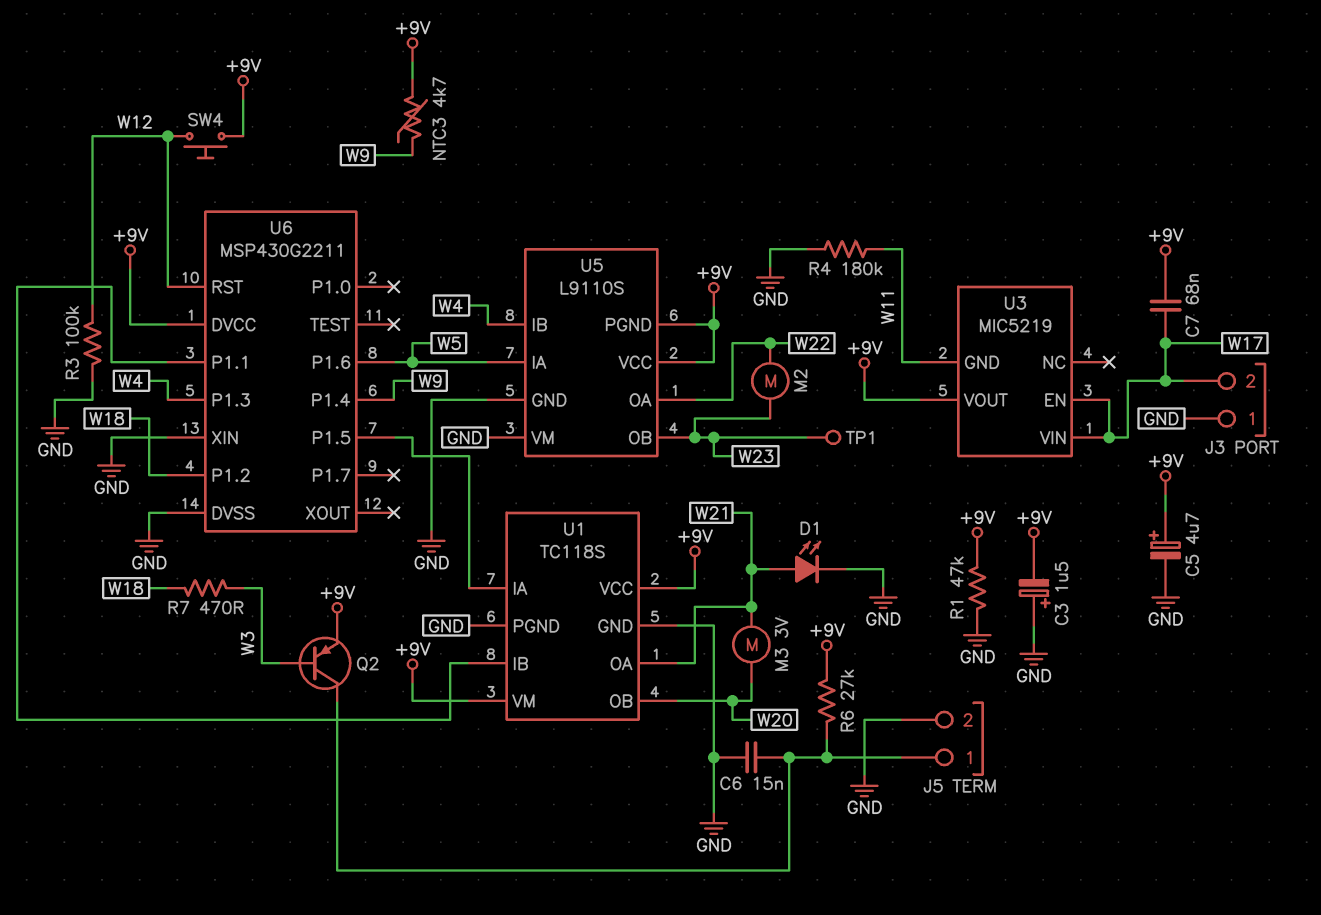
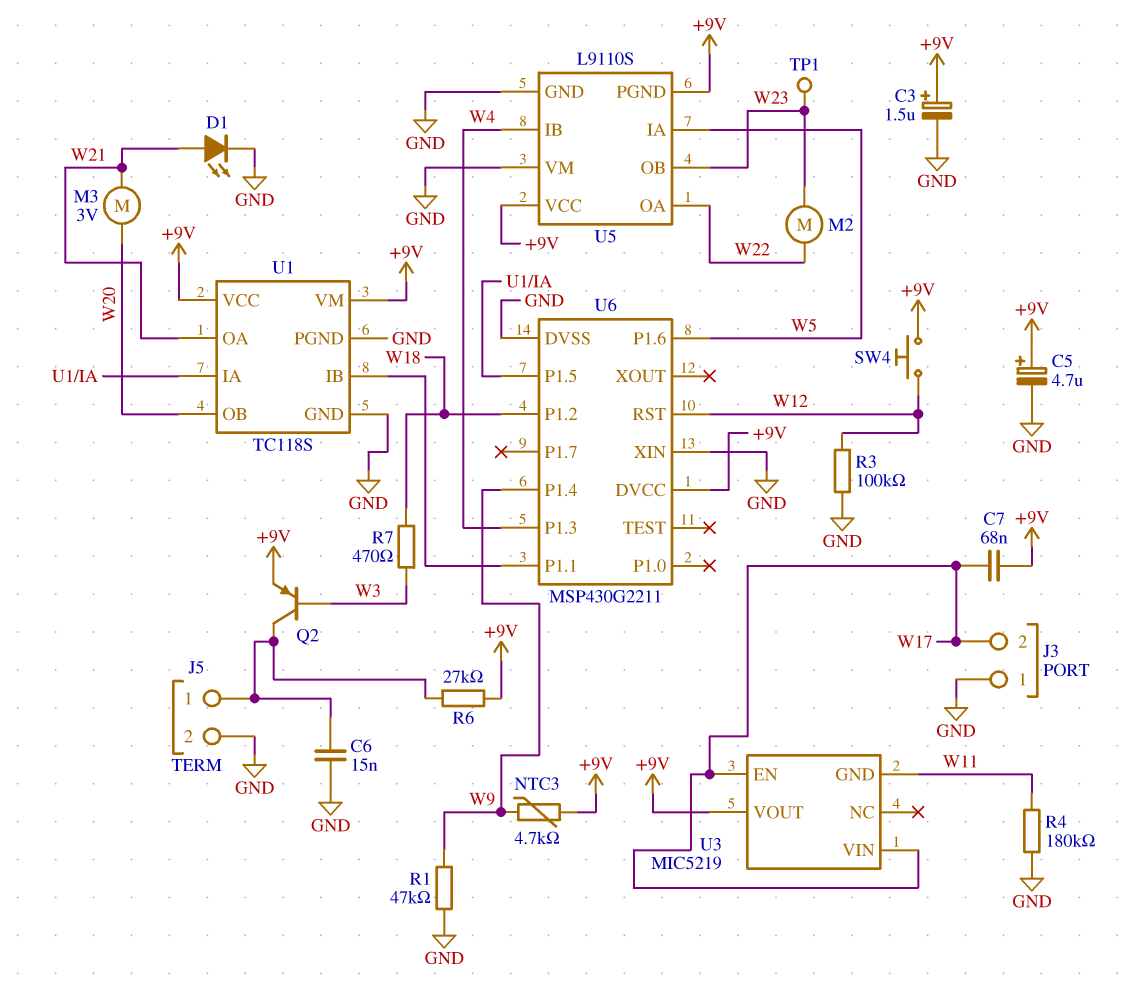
C3: 1.5uF (plus GND, minus +9V) -> 1.5uF (plus +9V, minus GND)
R1: 47k (+9V, GND) -> 47k (GND, W9)

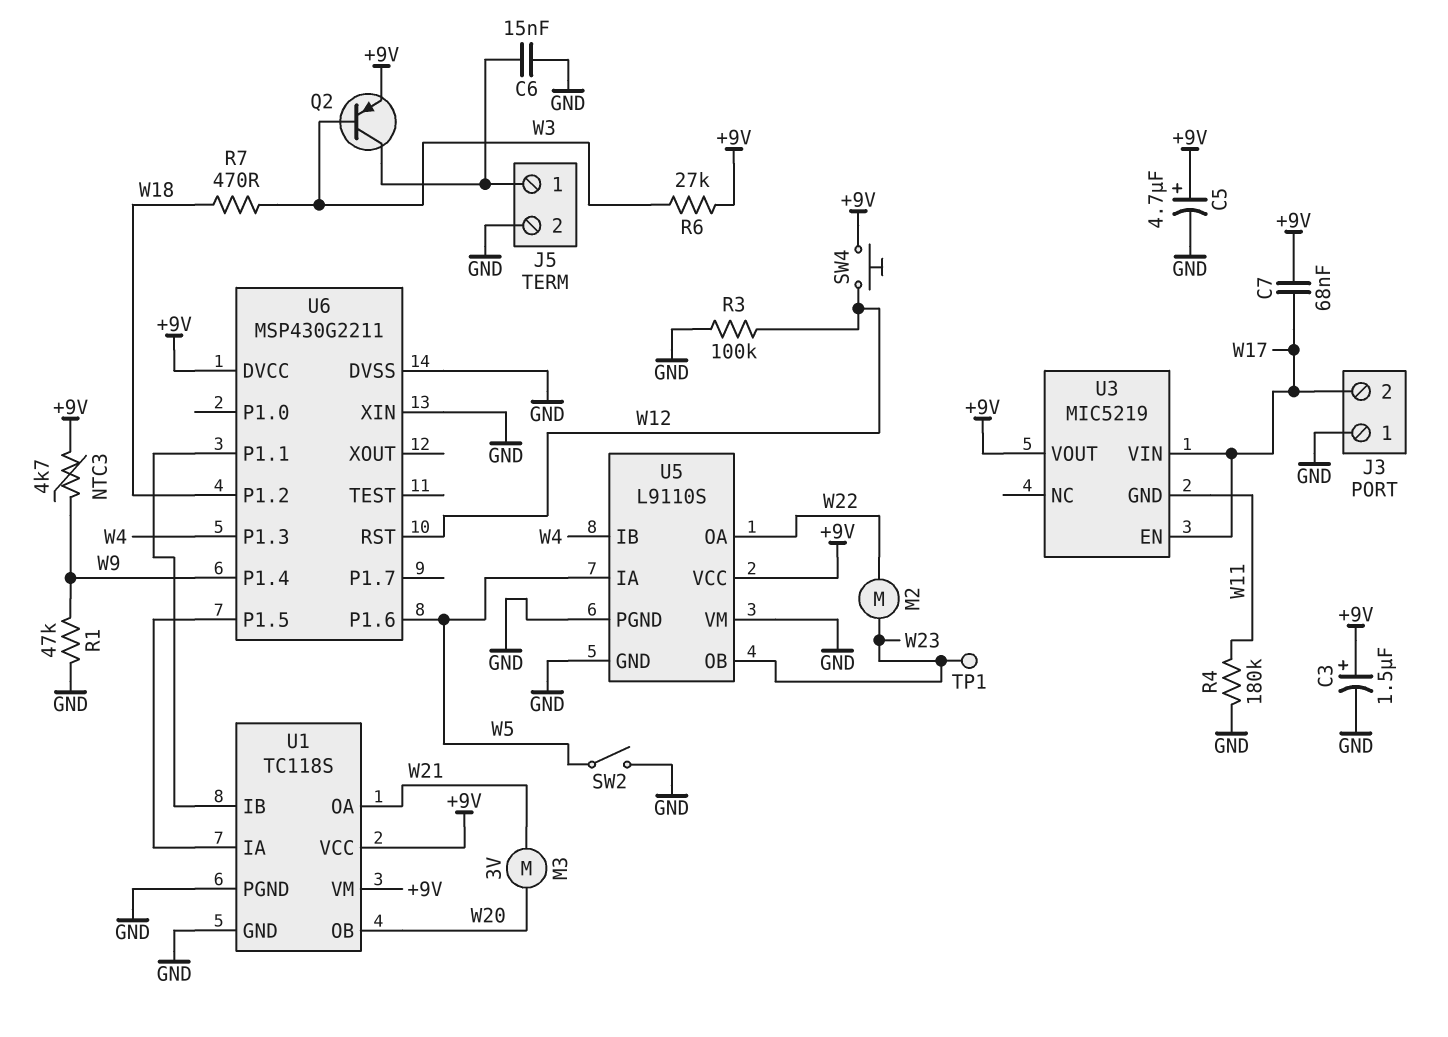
D1: LED (A W21, K GND) -> none
R6: 27k (+9V, J5/1) -> 27k (+9V, W3)
SW2: none -> switch (GND, W5)
U5 pin PGND: +9V -> GND

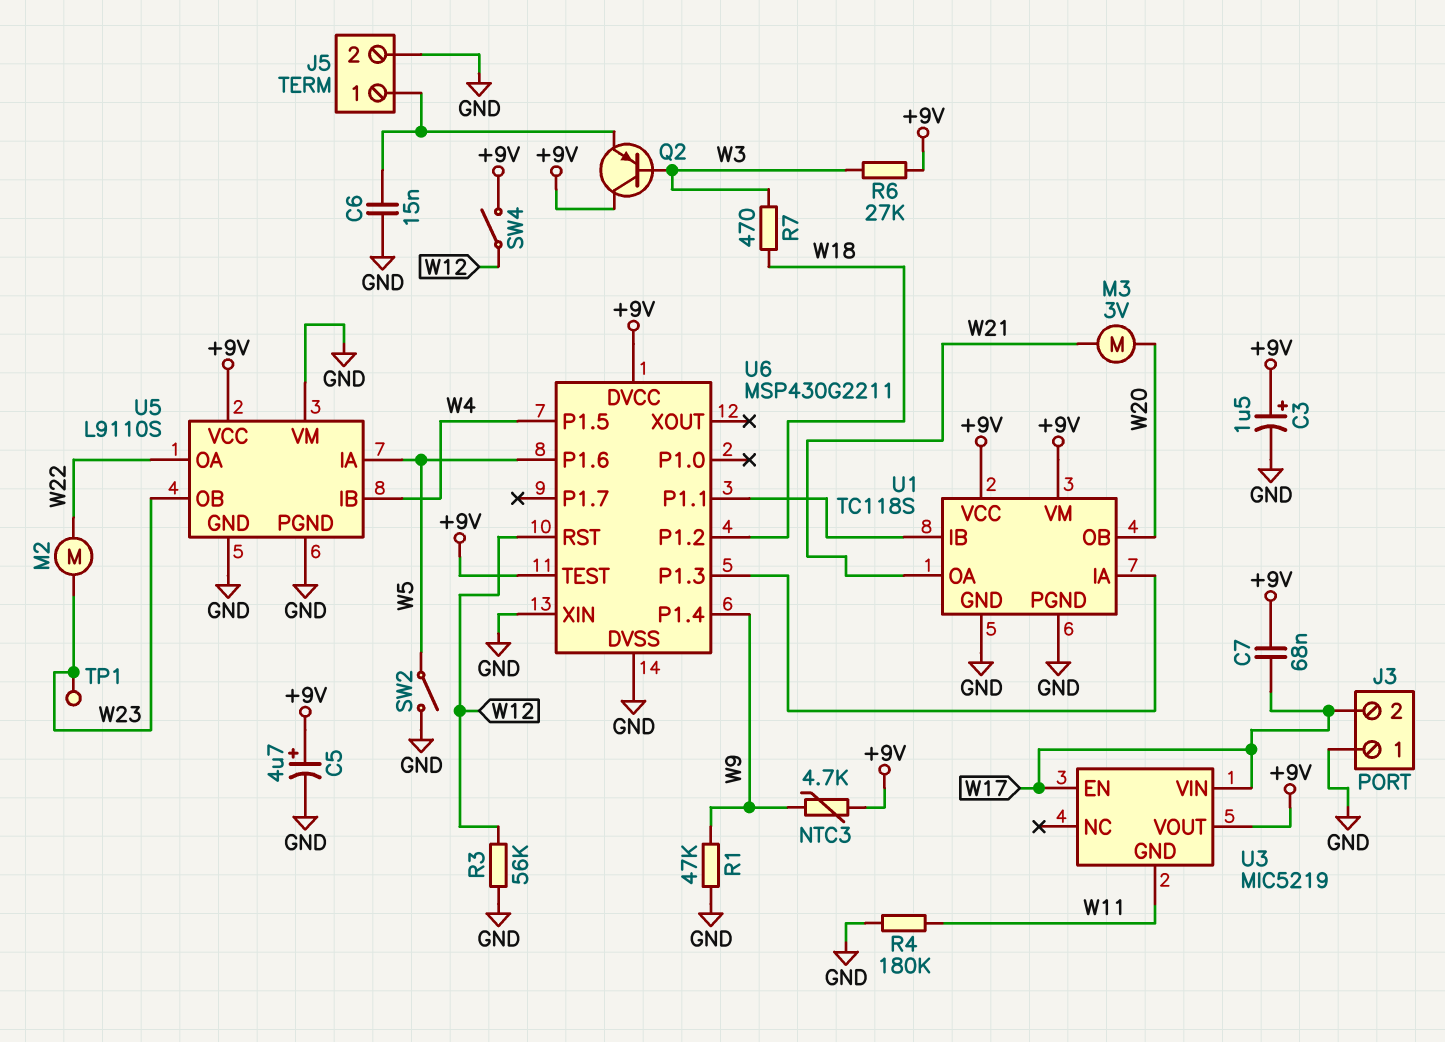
Q2: PNP (B W3, C J5/1, E +9V) -> PNP (B W3, C +9V, E J5/1)
R3: 100k (GND, W12) -> 56k (GND, W12)
SW4: button (+9V, W12) -> switch (+9V, W12)
U6 pin P1.3: W4 -> U1/IA
U6 pin P1.5: U1/IA -> W4
U6 pin TEST: none -> +9V

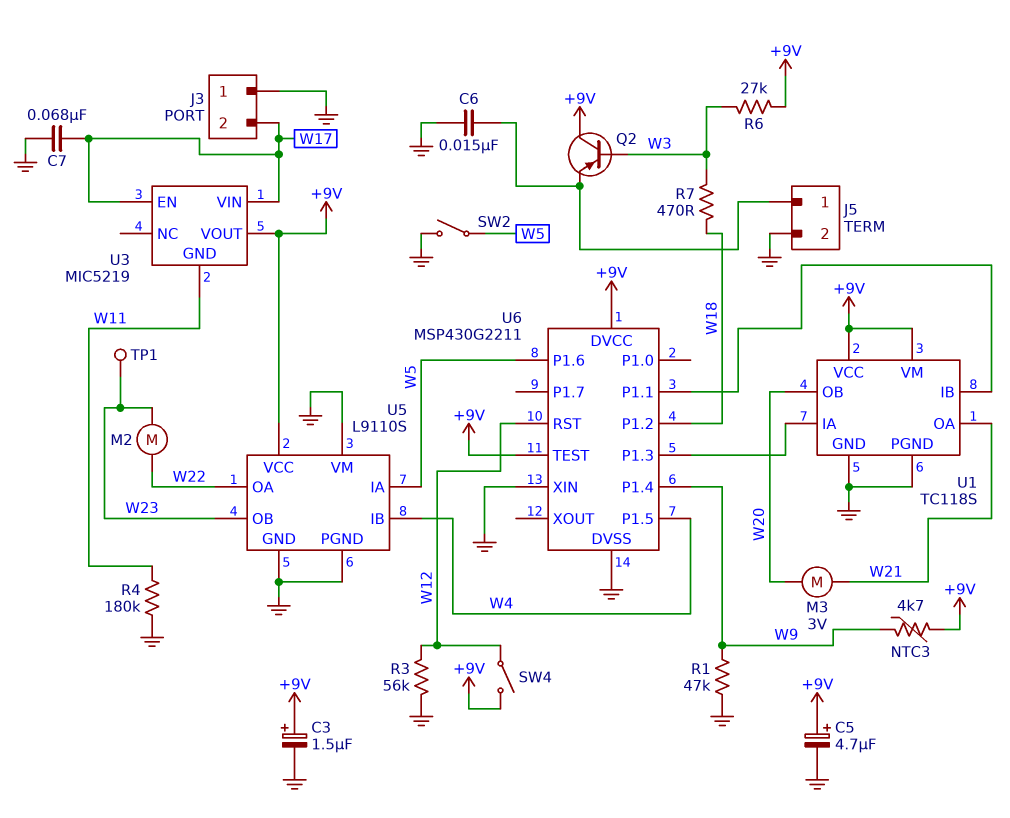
C7: 68nF (+9V, W17) -> 68nF (GND, W17)

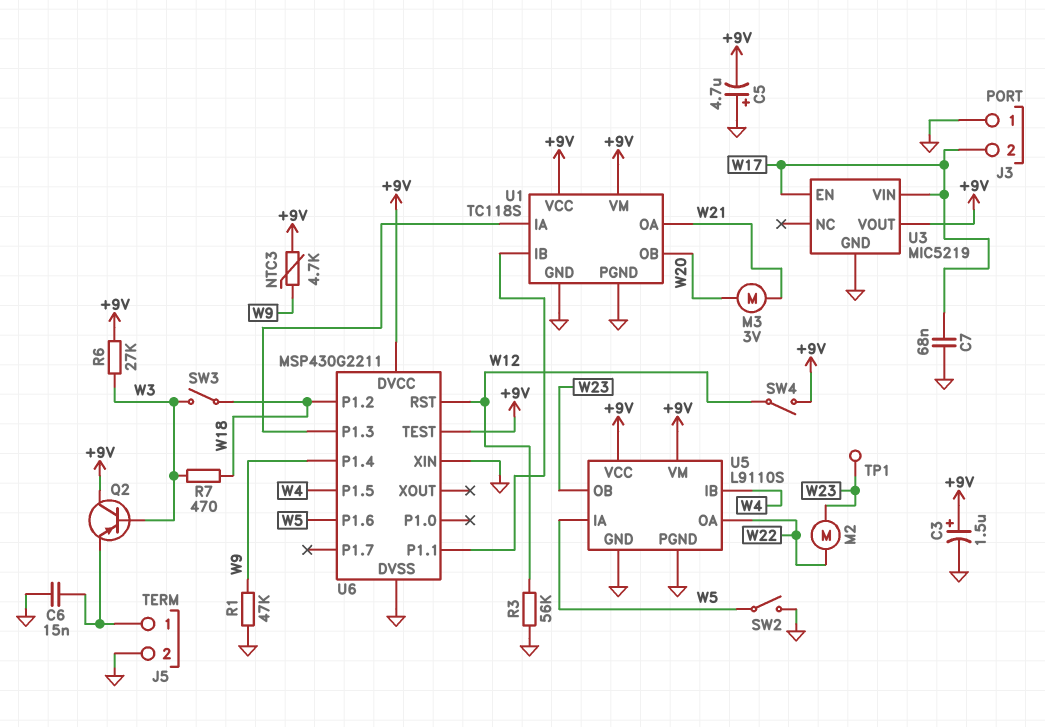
C5: 4.7uF (plus +9V, minus GND) -> 4.7uF (plus GND, minus +9V)
R4: 180k (GND, W11) -> none
SW3: none -> switch (W3, W18)
U3 pin GND: W11 -> GND
U5 pin VM: GND -> +9V

